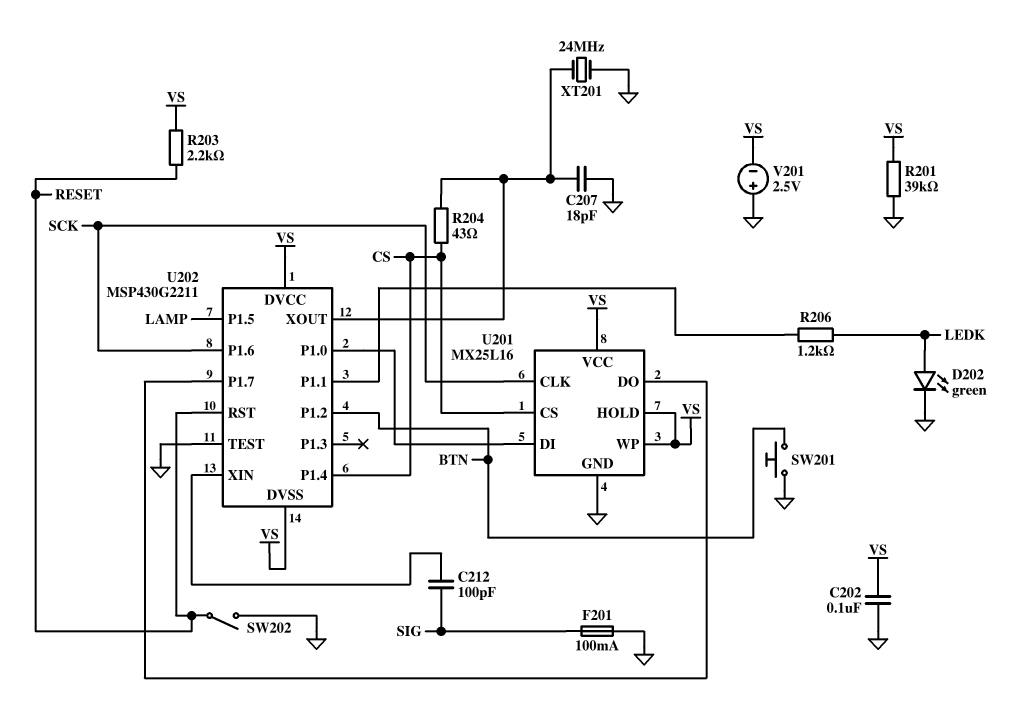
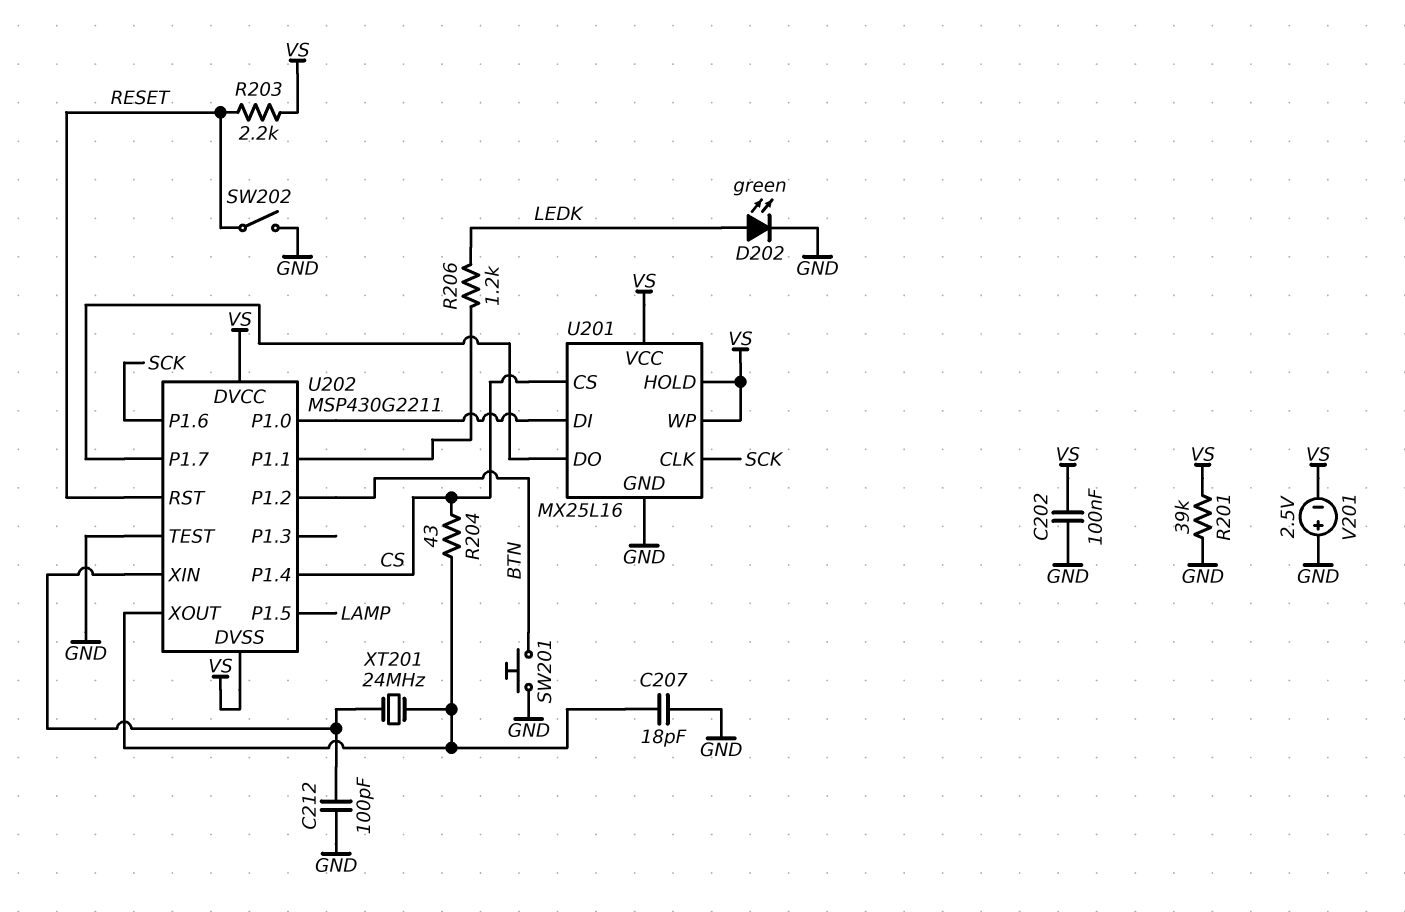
C212: 100pF (SIG, U202/XIN) -> 100pF (GND, U202/XIN)
F201: 100mA (GND, SIG) -> none
XT201: 24MHz (GND, U202/XOUT) -> 24MHz (U202/XIN, U202/XOUT)

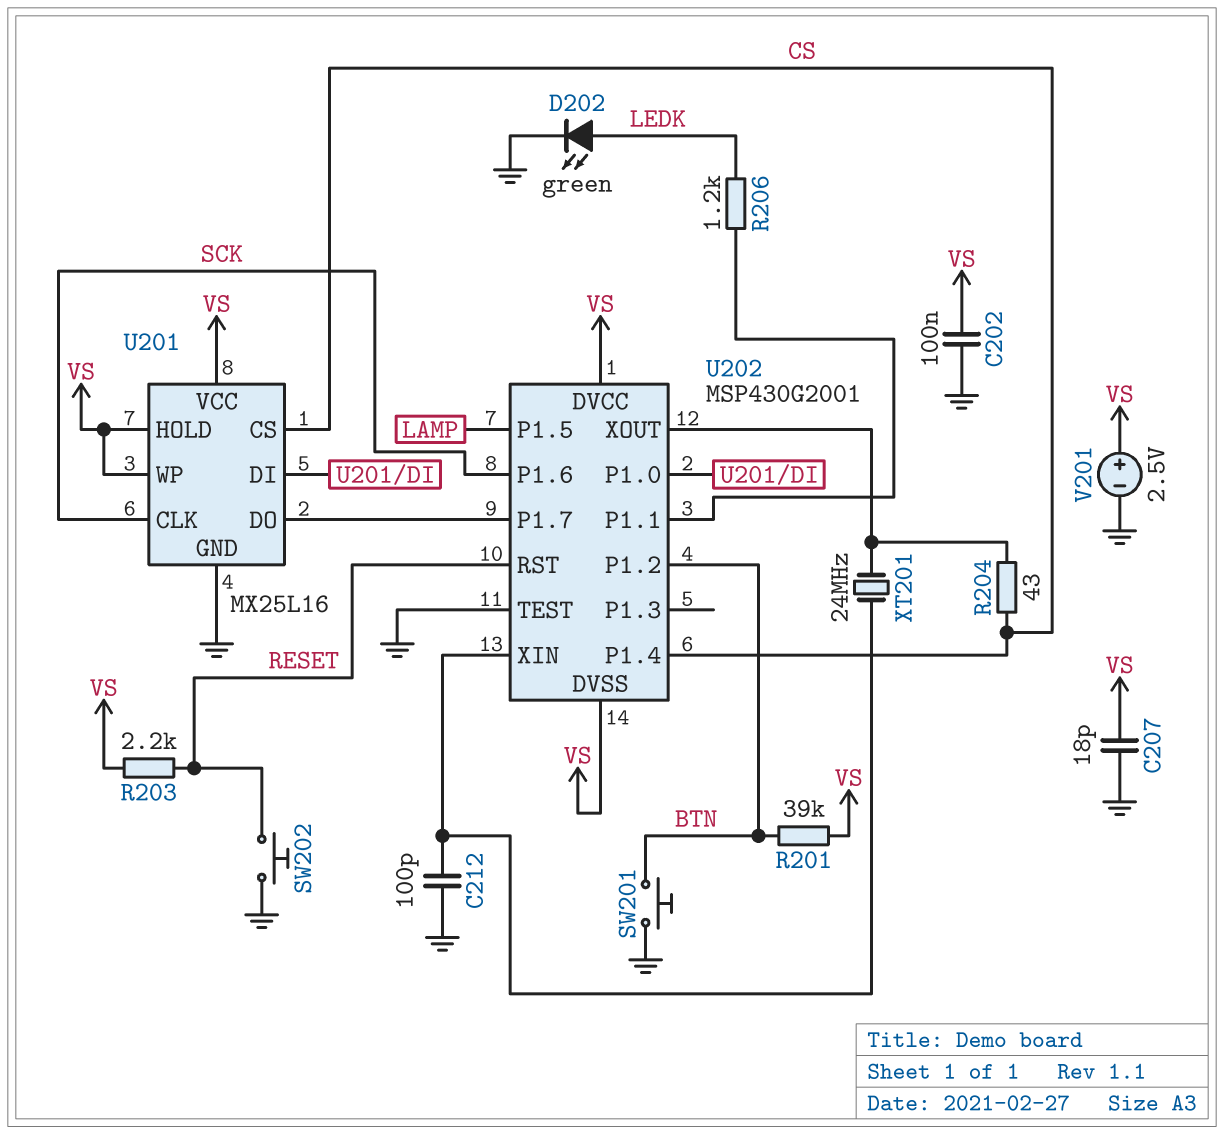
C207: 18pF (GND, U202/XOUT) -> 18pF (GND, VS)
R201: 39k (GND, VS) -> 39k (BTN, VS)
SW202: switch (GND, RESET) -> button (GND, RESET)
U202: MSP430G2211 -> MSP430G2001
V201: 2.5V (plus GND, minus VS) -> 2.5V (plus VS, minus GND)

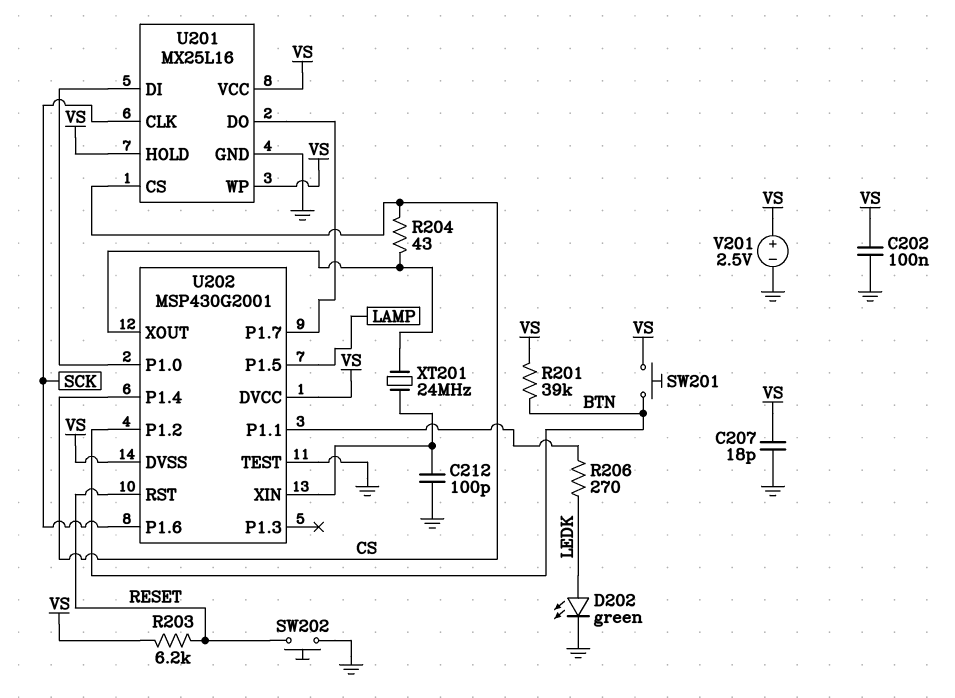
R203: 2.2k (RESET, VS) -> 6.2k (RESET, VS)
R206: 1.2k (LEDK, U202/P1.1) -> 270 (LEDK, U202/P1.1)
SW201: button (BTN, GND) -> button (BTN, VS)

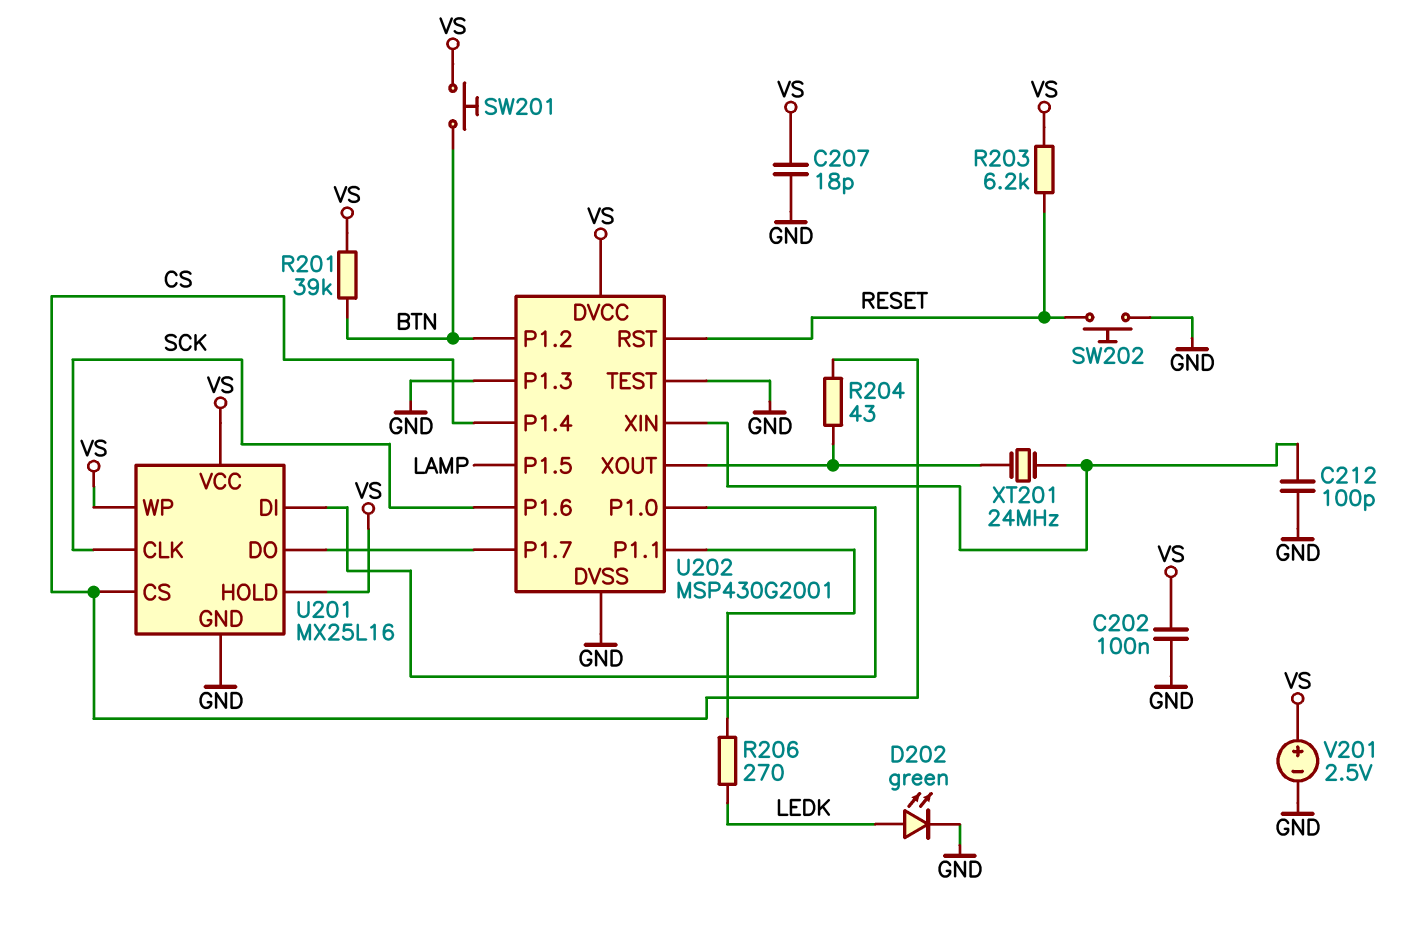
U202 pin DVSS: VS -> GND
U202 pin P1.3: none -> GND

